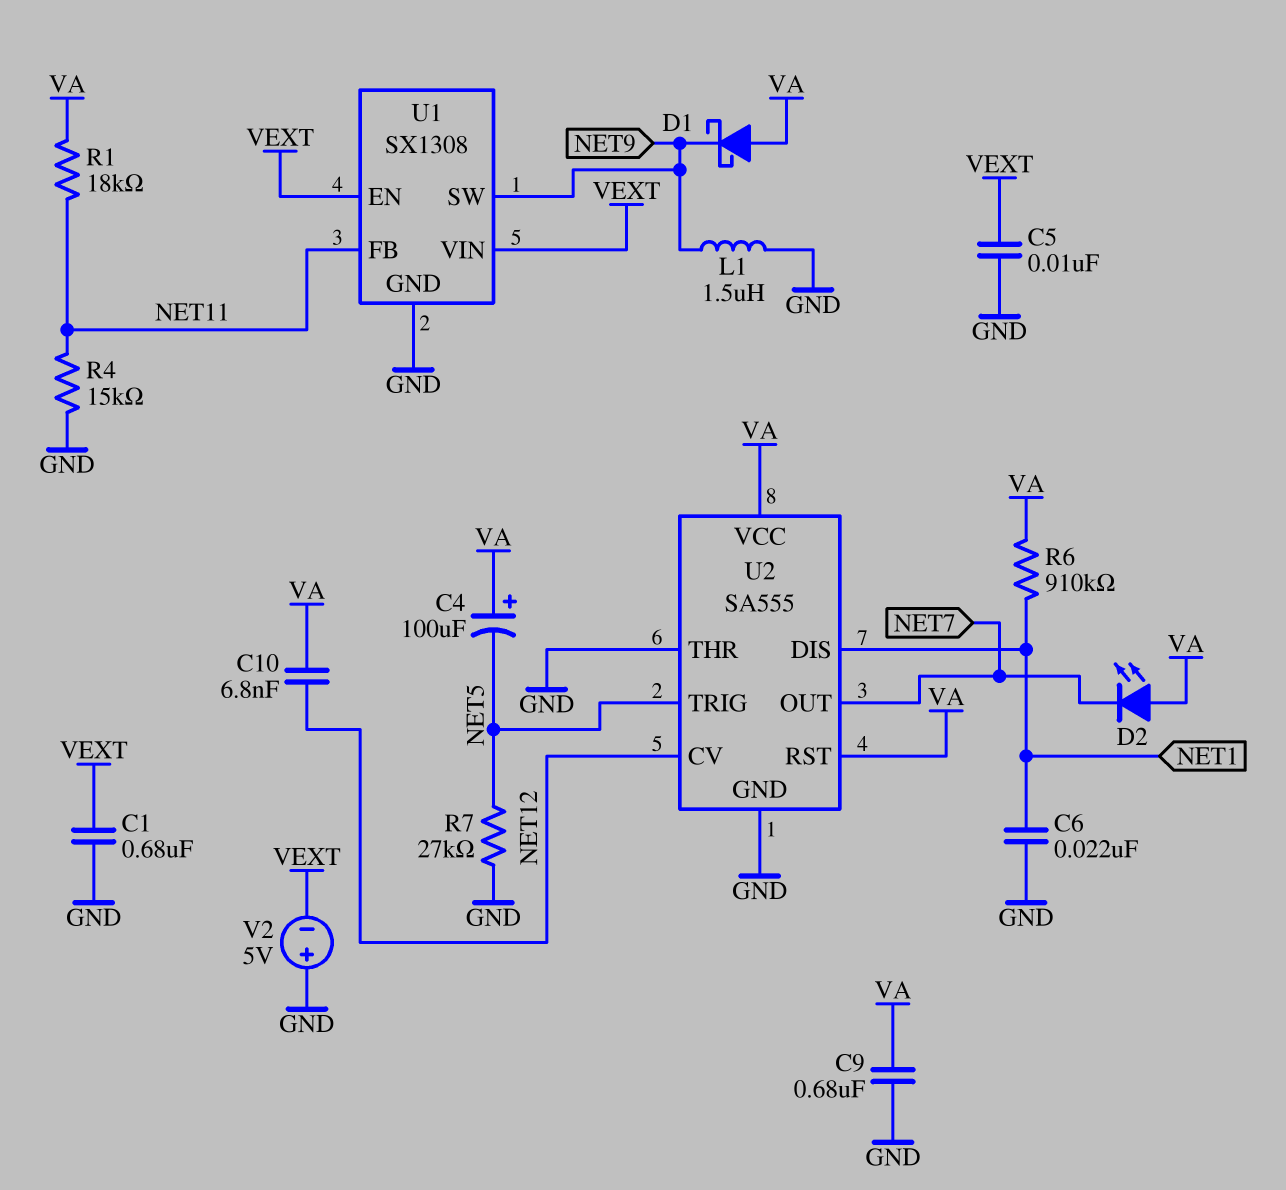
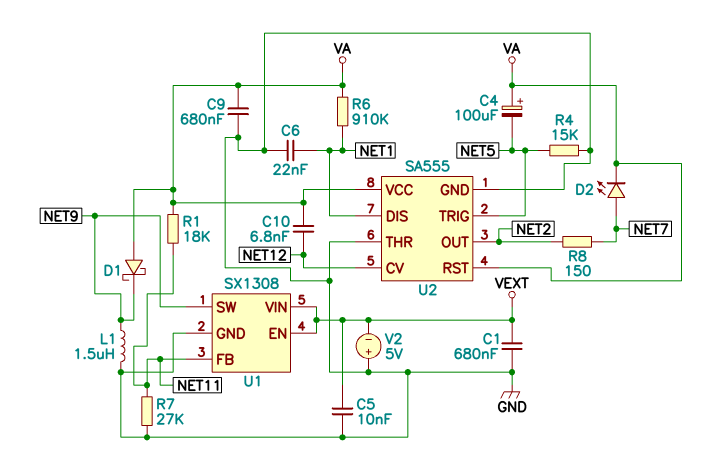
D2: LED (A VA, K NET7) -> LED (A NET7, K VA)
R4: 15k (GND, NET11) -> 15k (GND, NET5)
R7: 27k (GND, NET5) -> 27k (GND, NET11)
R8: none -> 150 (NET2, NET7)
U2 pin OUT: NET7 -> NET2

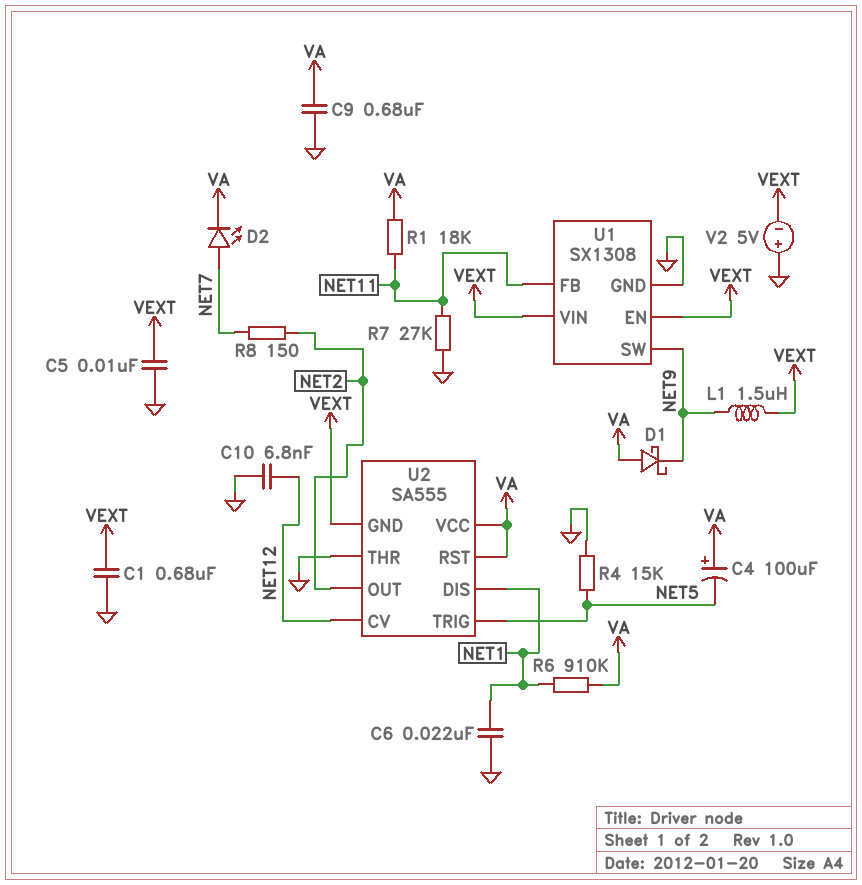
C10: 6.8nF (NET12, VA) -> 6.8nF (GND, NET12)
L1: 1.5uH (GND, NET9) -> 1.5uH (NET9, VEXT)
U2 pin GND: GND -> VEXT

